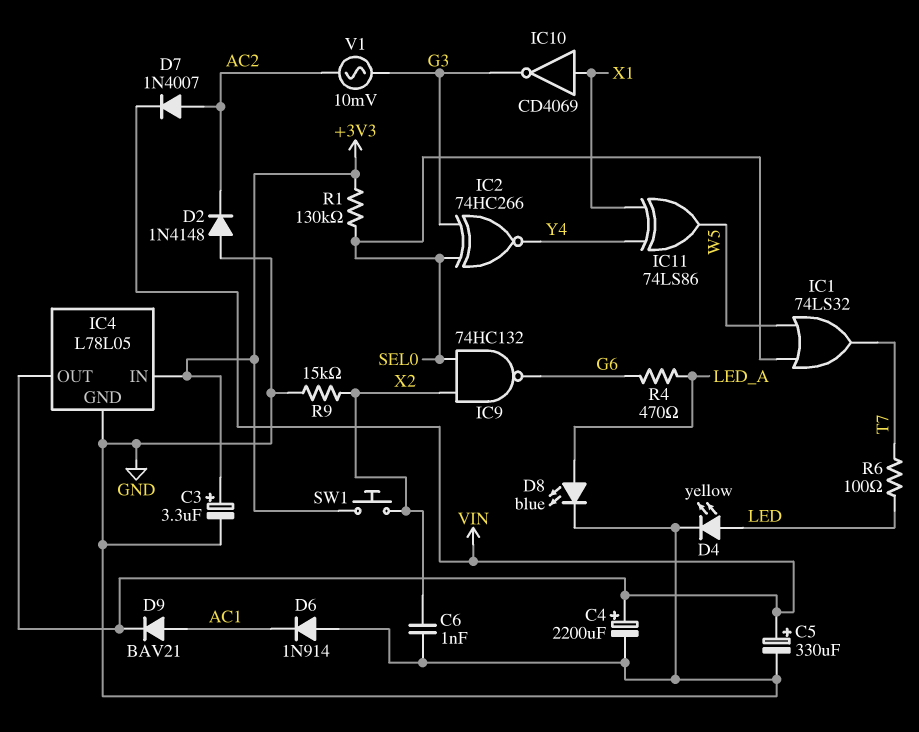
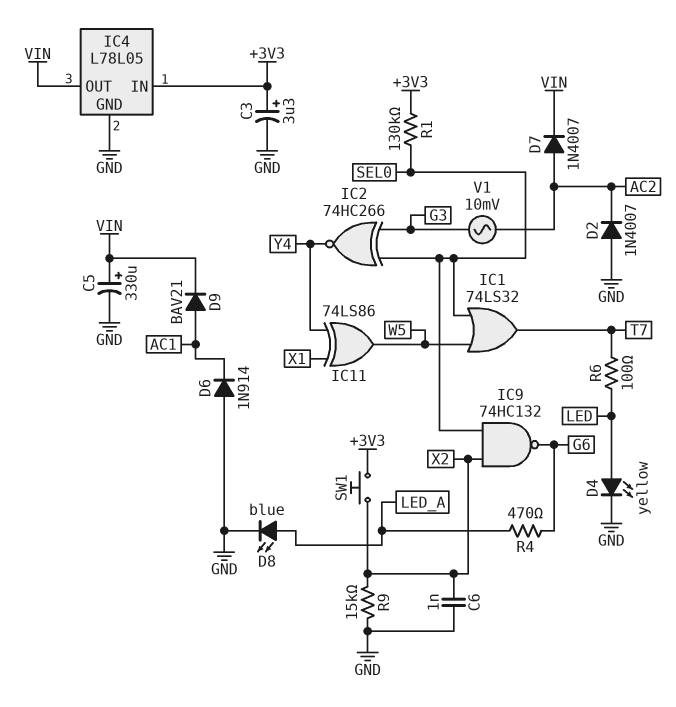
C4: 2200uF (plus VIN, minus GND) -> none
D2: diode 1N4148 (A GND, K AC2) -> diode 1N4007 (A GND, K AC2)
IC10: NOT CD4069 (in X1, out G3) -> none

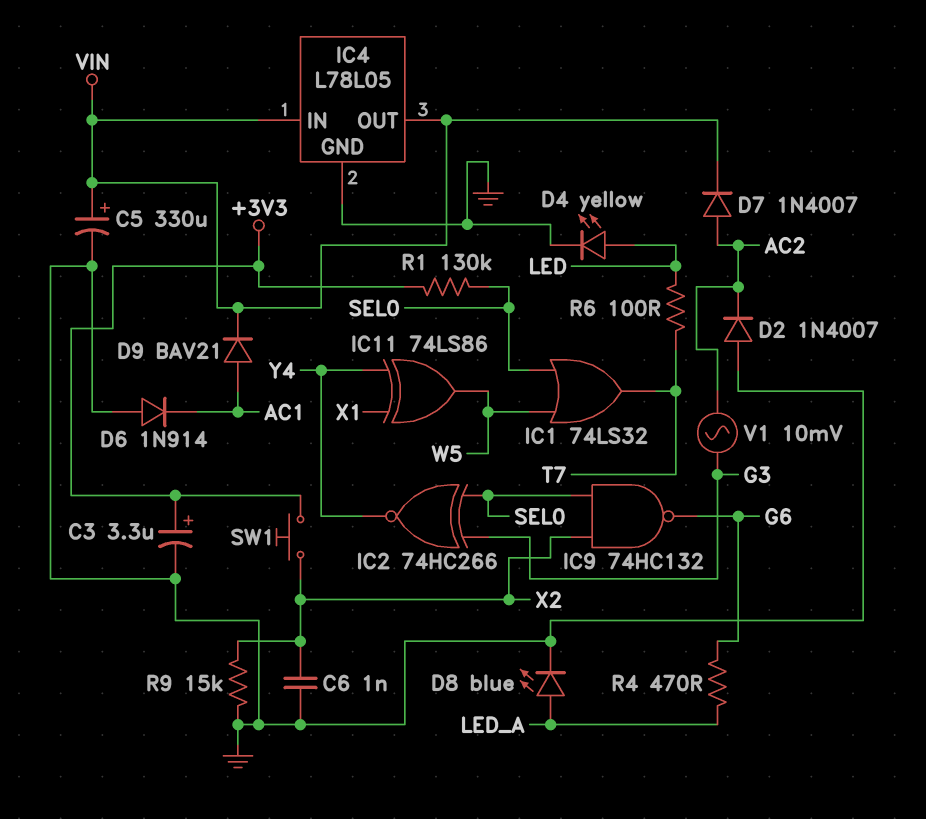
IC4 pin IN: +3V3 -> VIN

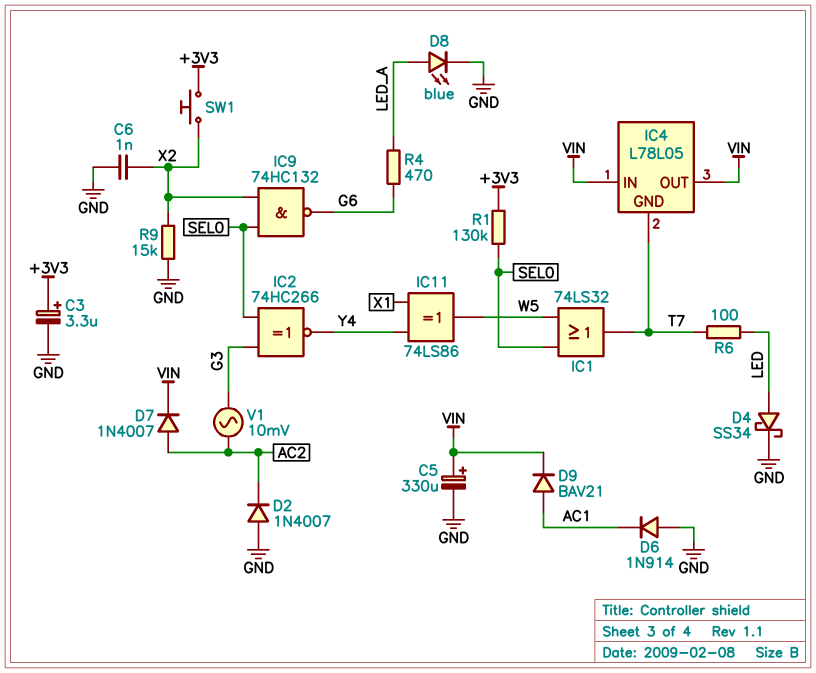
D4: LED yellow (A LED, K GND) -> schottky SS34 (A LED, K GND)
IC4 pin GND: GND -> T7

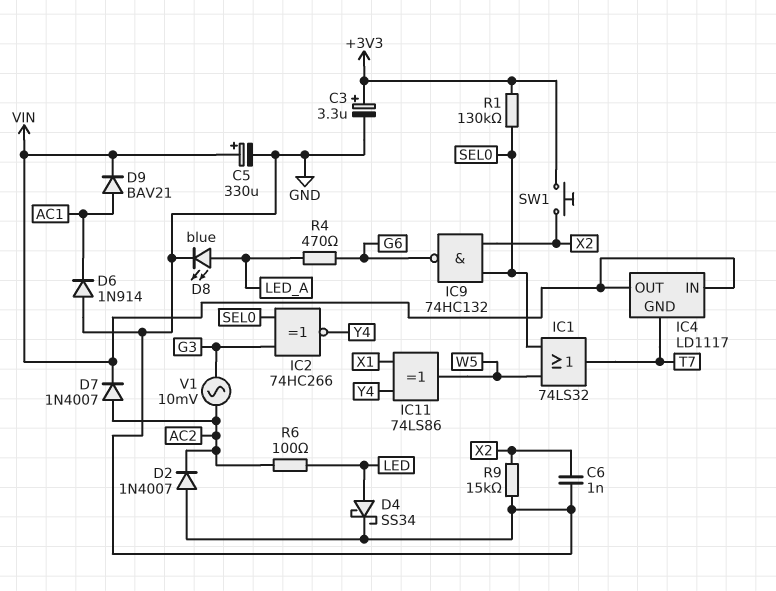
IC4: L78L05 -> LD1117
R6: 100 (LED, T7) -> 100 (AC2, LED)

